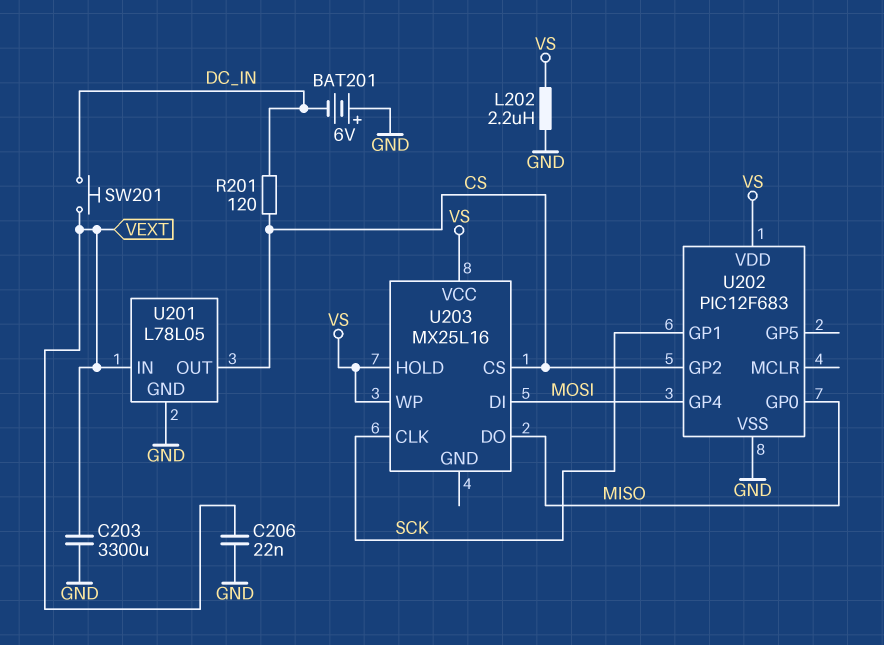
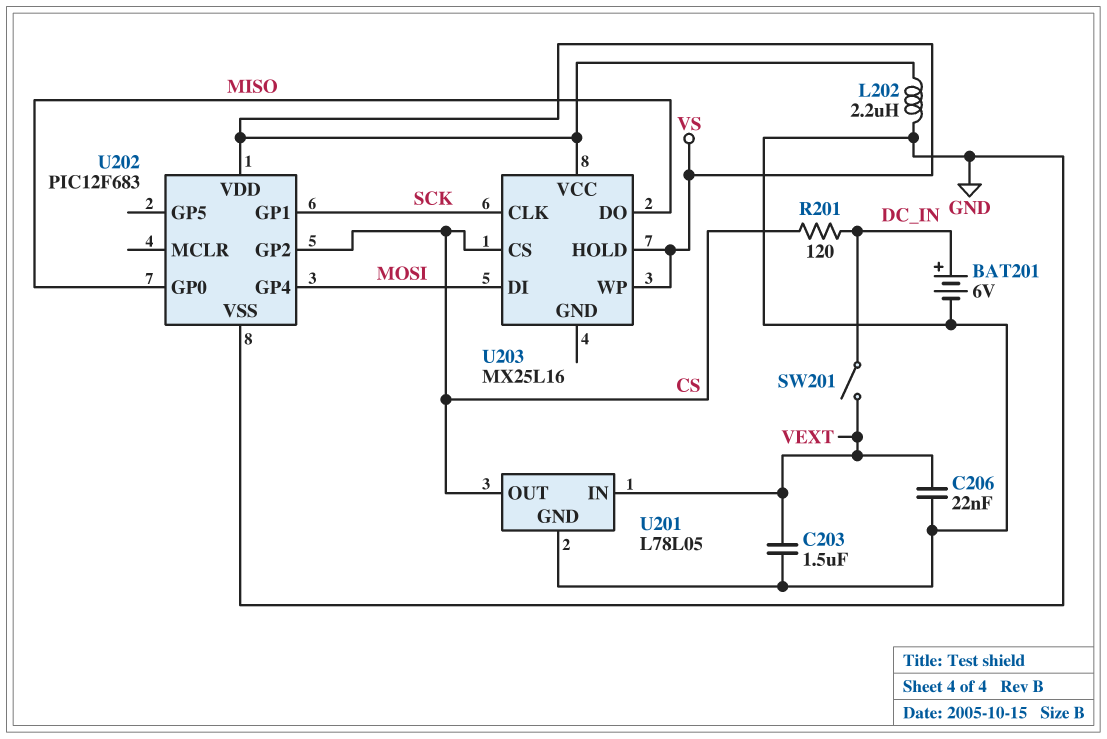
BAT201: 6V (plus GND, minus DC_IN) -> 6V (plus DC_IN, minus GND)
C203: 3300uF (GND, VEXT) -> 1.5uF (GND, VEXT)
SW201: button (DC_IN, VEXT) -> switch (DC_IN, VEXT)

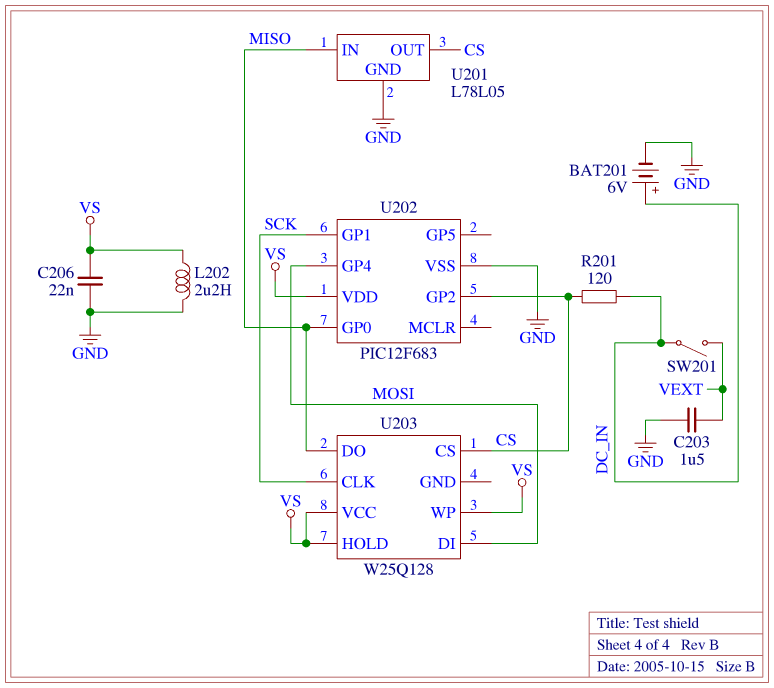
C206: 22nF (GND, VEXT) -> 22nF (GND, VS)
U201 pin IN: VEXT -> MISO
U203: MX25L16 -> W25Q128

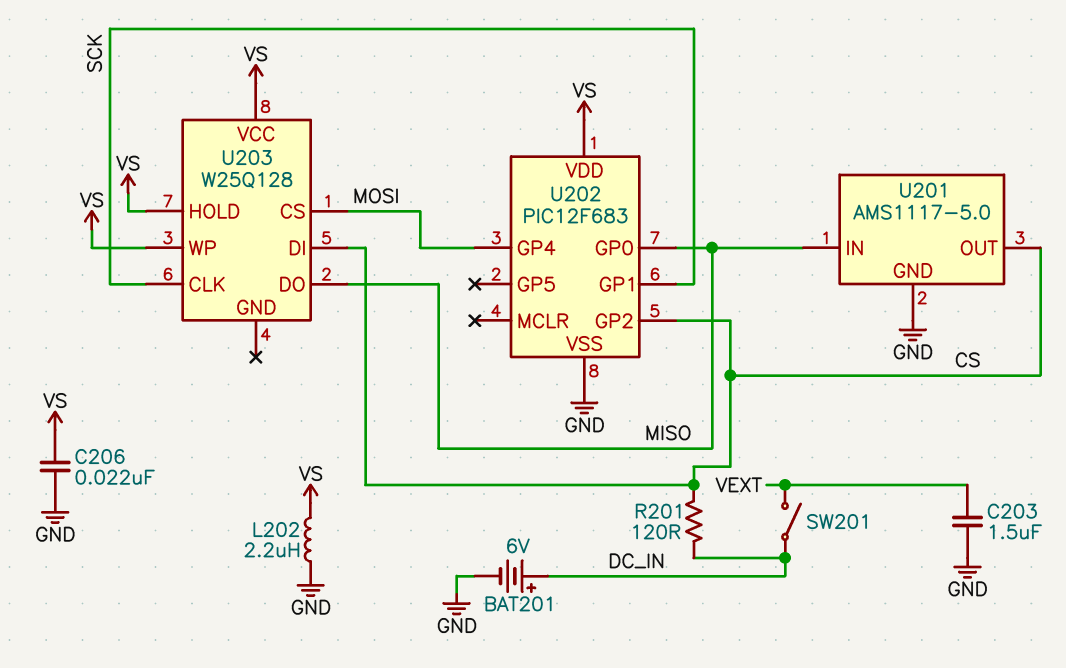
U201: L78L05 -> AMS1117-5.0
U203 pin CS: CS -> MOSI
U203 pin DI: MOSI -> CS

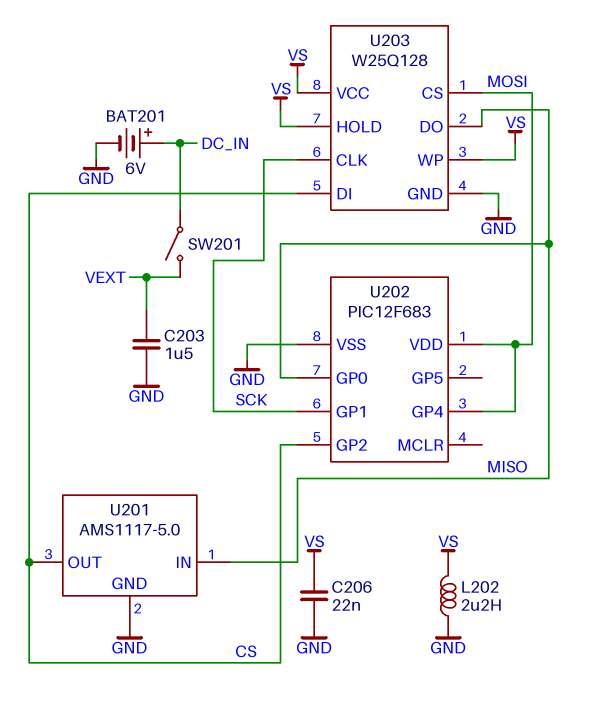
R201: 120 (CS, DC_IN) -> none
U202 pin VDD: VS -> MOSI
U203 pin GND: none -> GND

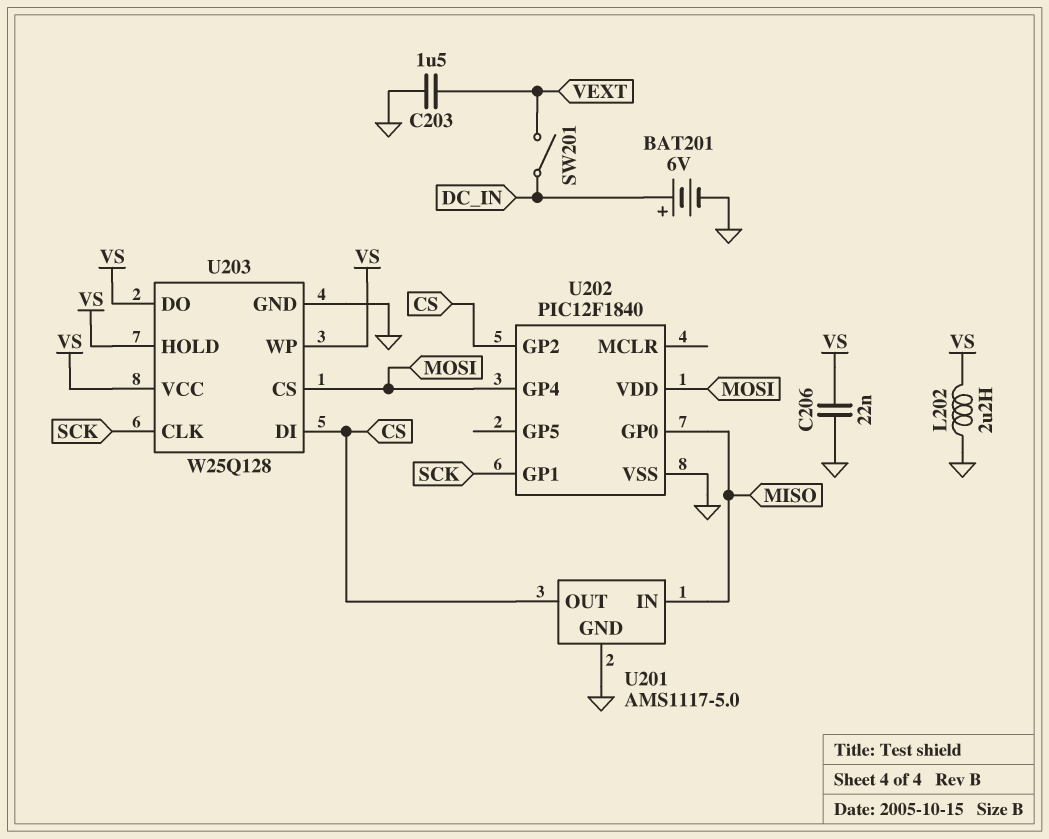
U202: PIC12F683 -> PIC12F1840
U203 pin DO: MISO -> VS

